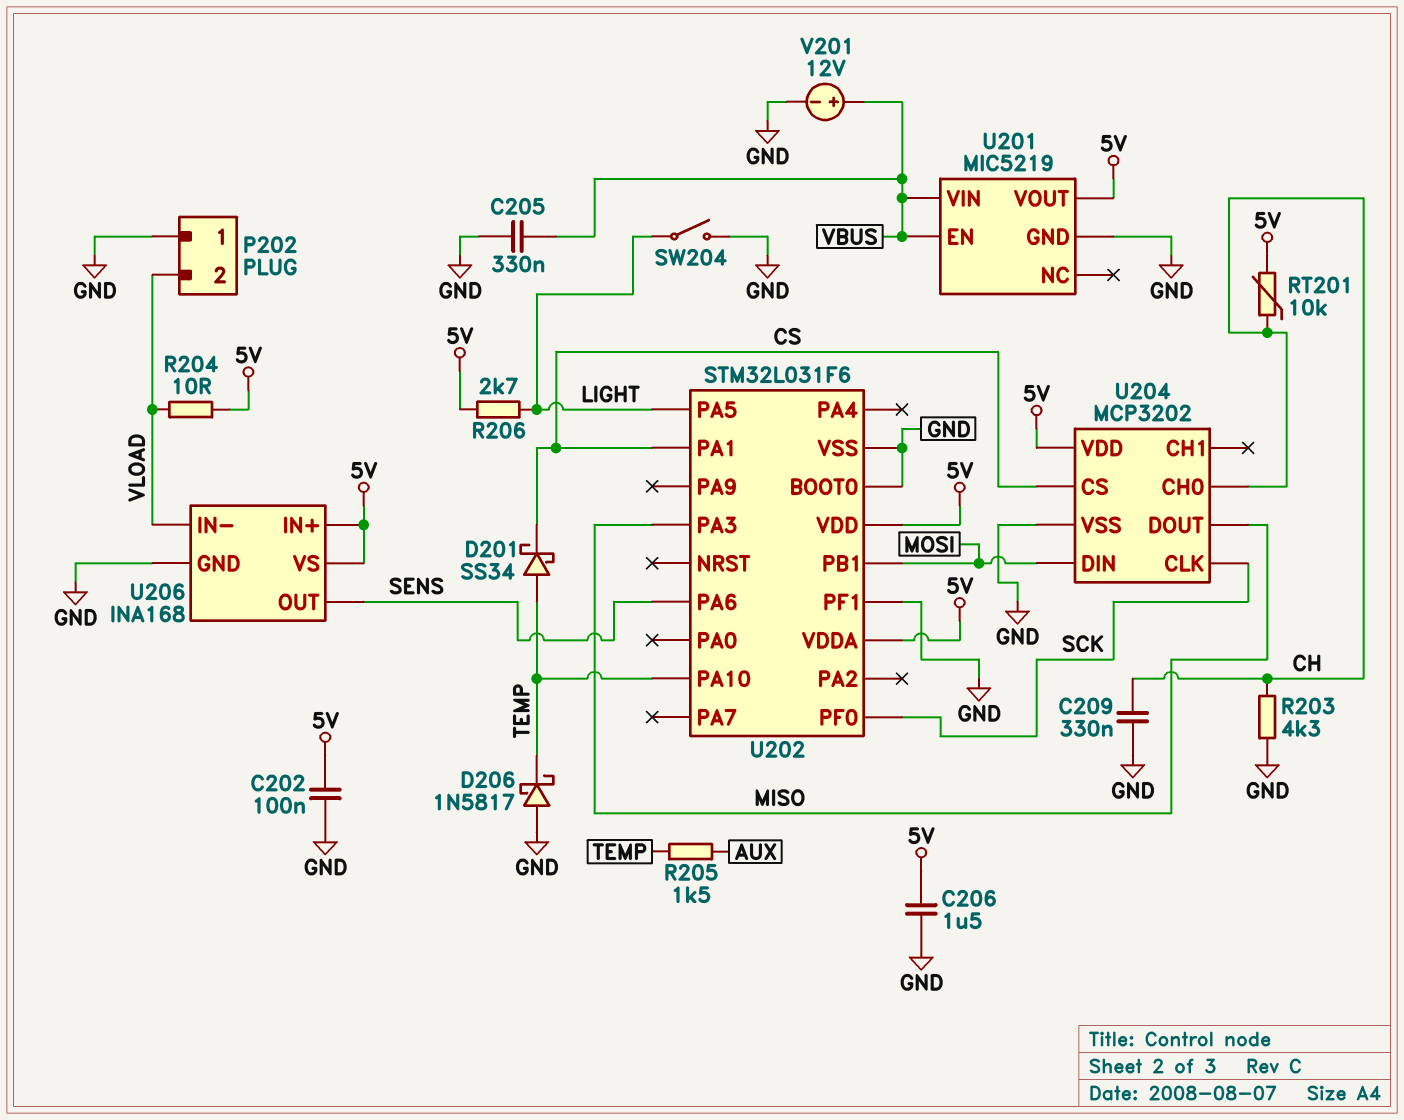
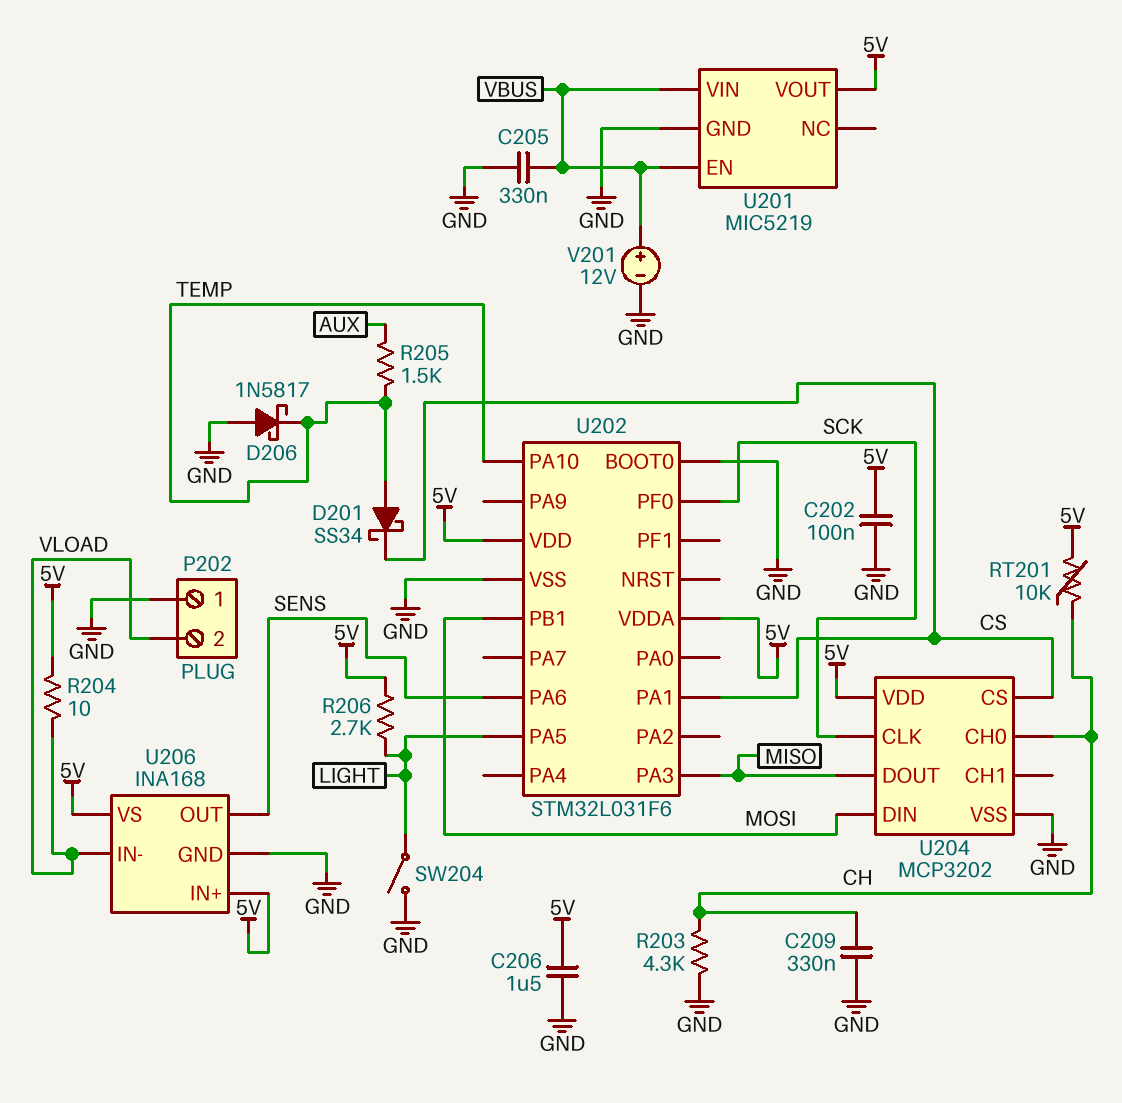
U202 pin PF1: GND -> none

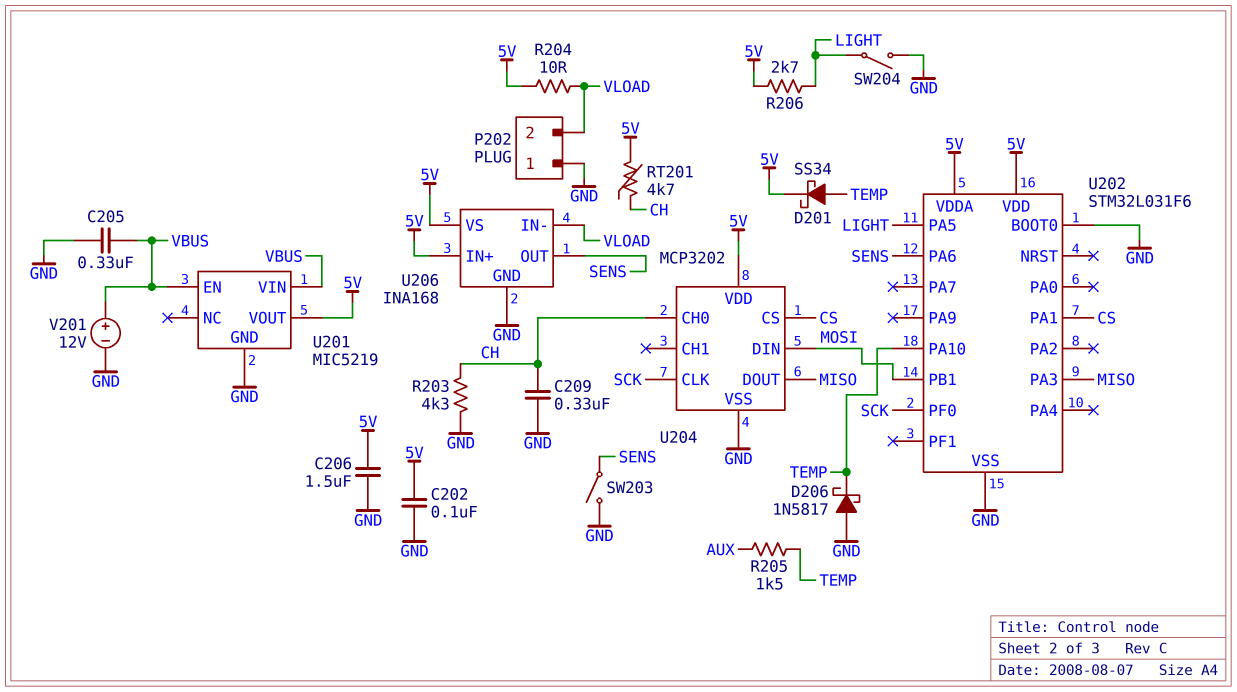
D201: schottky SS34 (A TEMP, K CS) -> schottky SS34 (A TEMP, K 5V)
RT201: 10k (5V, CH) -> 4.7k (5V, CH)
SW203: none -> switch (GND, SENS)

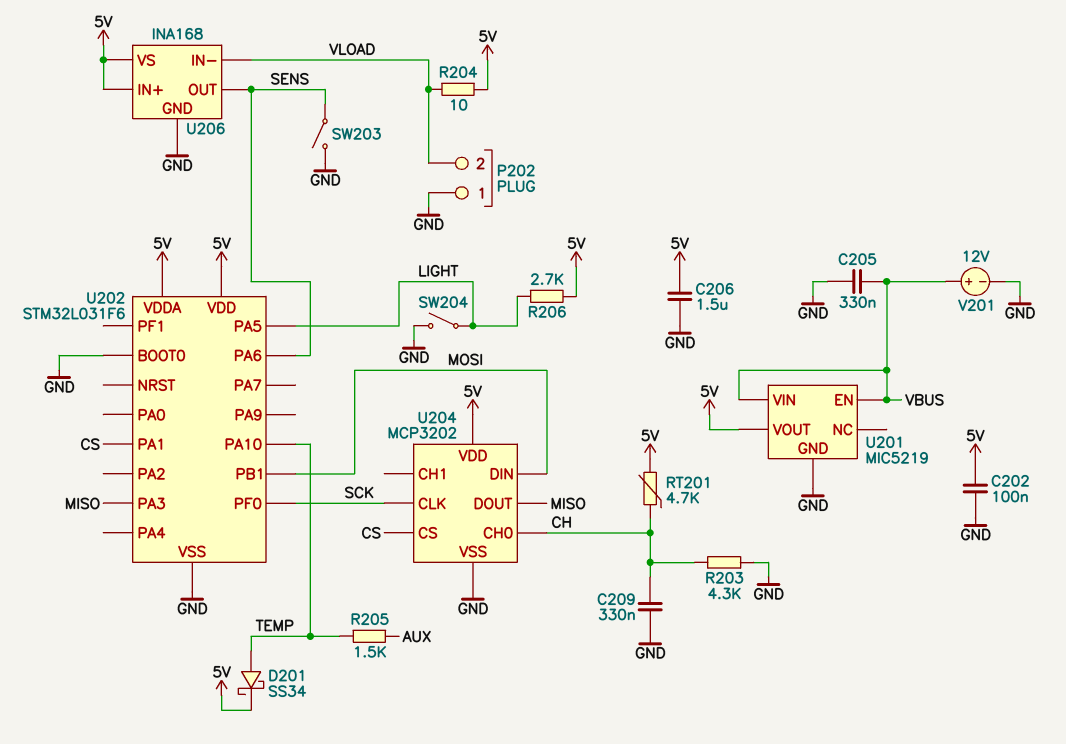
D206: schottky 1N5817 (A GND, K TEMP) -> none

